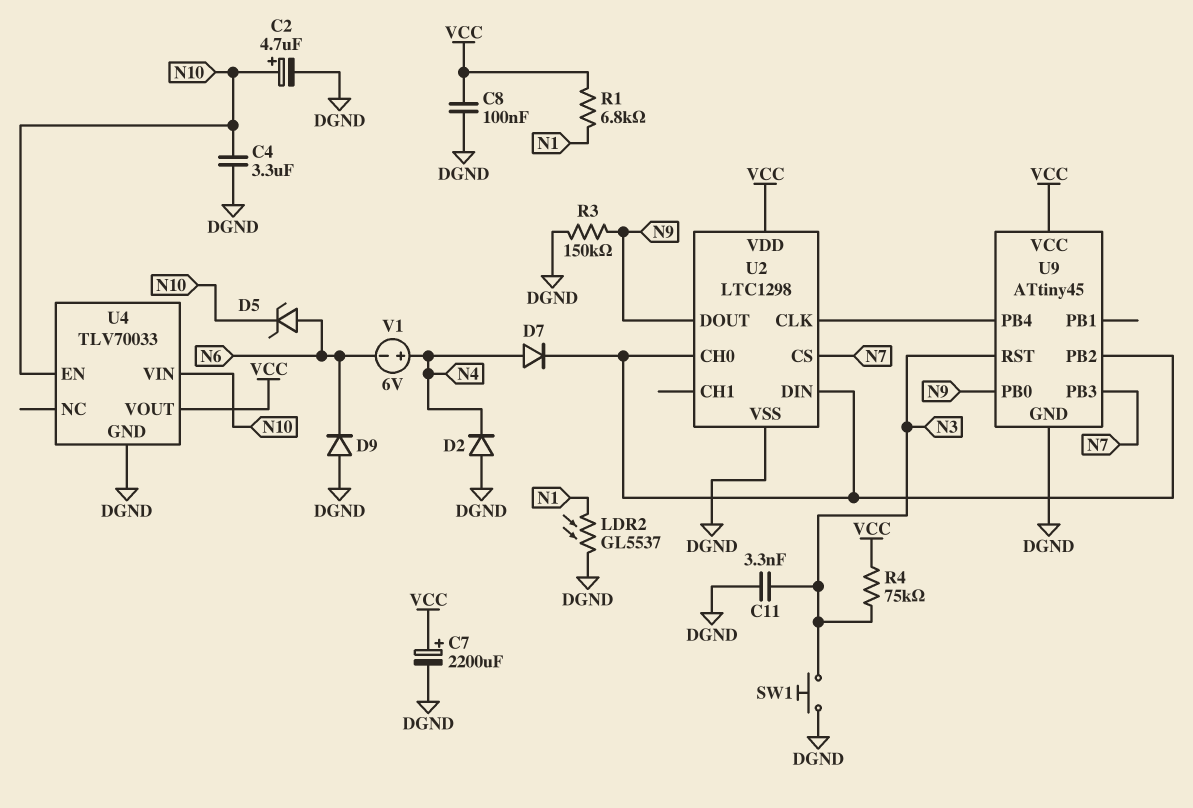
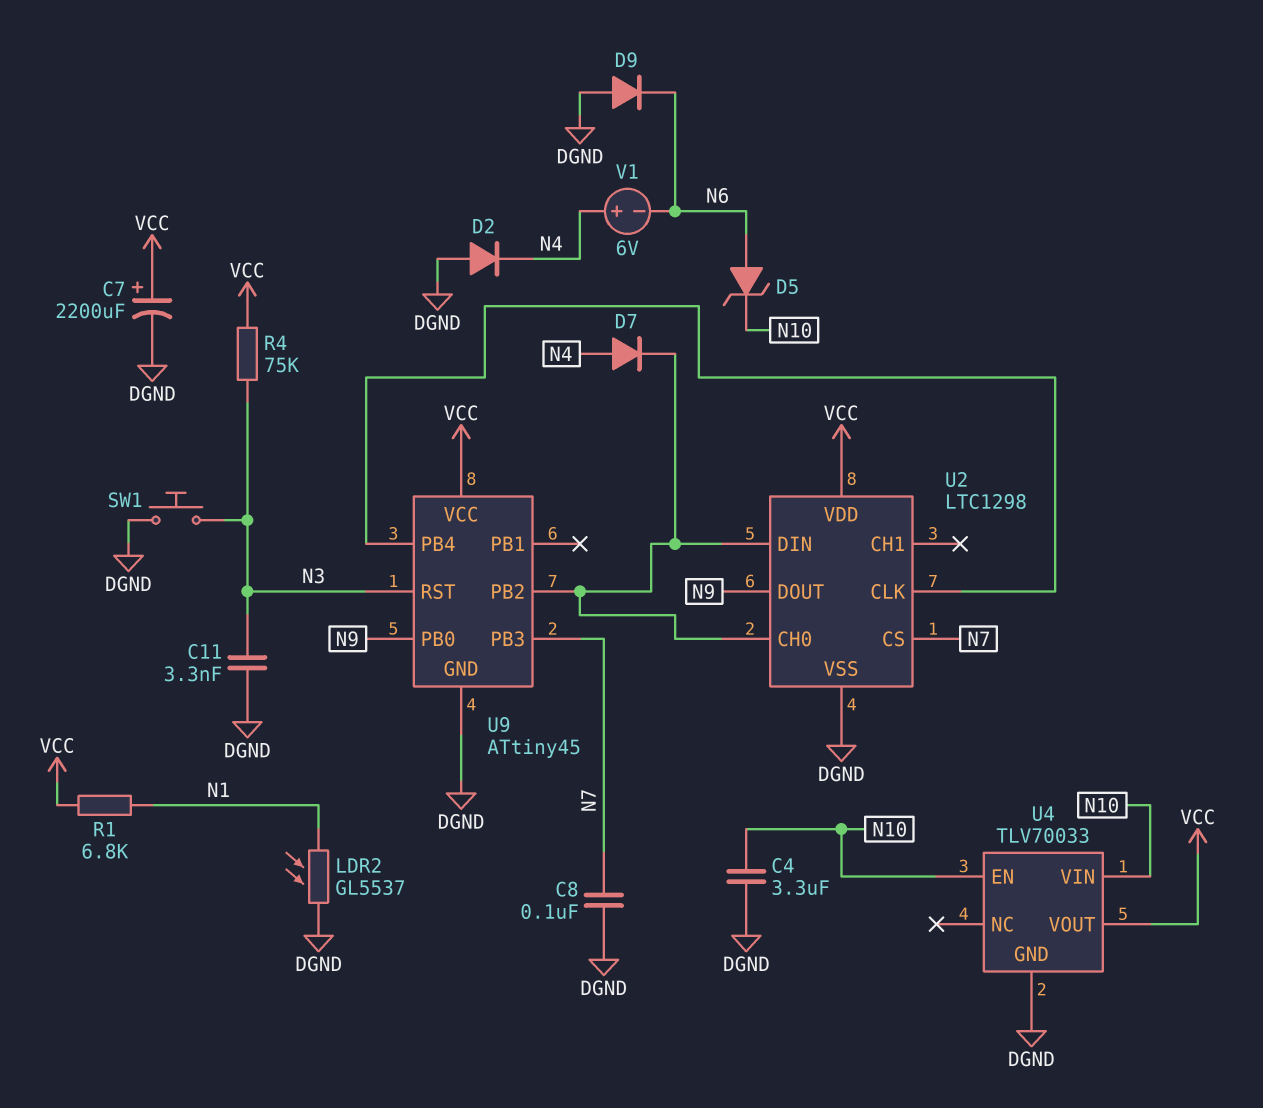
C2: 4.7uF (plus N10, minus DGND) -> none
C8: 100nF (DGND, VCC) -> 100nF (DGND, N7)
R3: 150k (DGND, N9) -> none

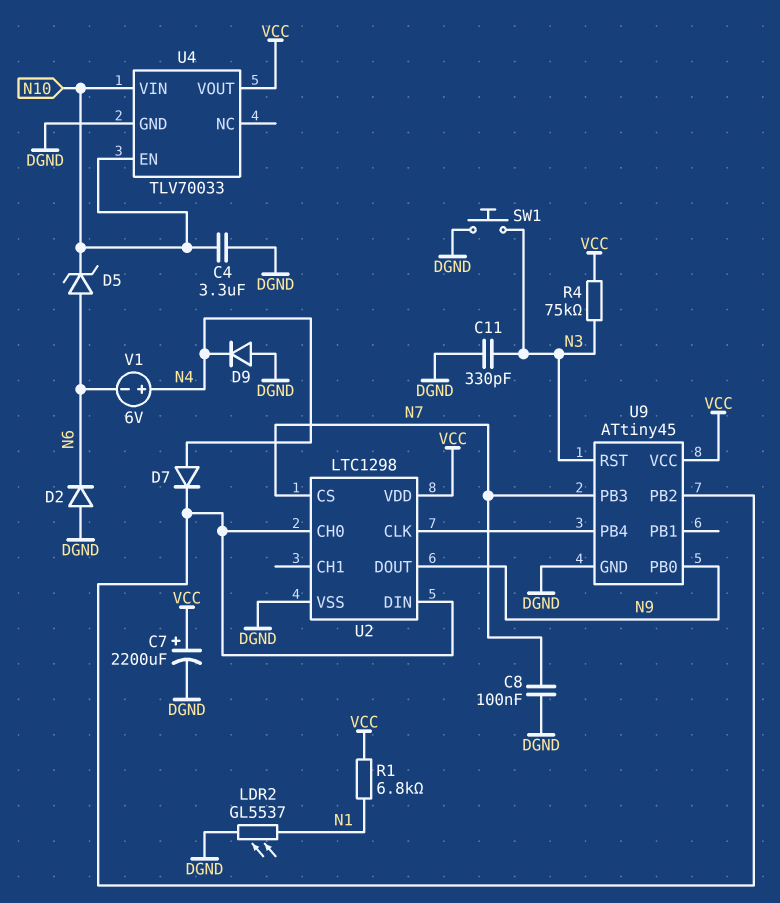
C11: 3.3nF (DGND, N3) -> 330pF (DGND, N3)
D2: diode (A DGND, K N4) -> diode (A DGND, K N6)
D9: diode (A DGND, K N6) -> diode (A DGND, K N4)

